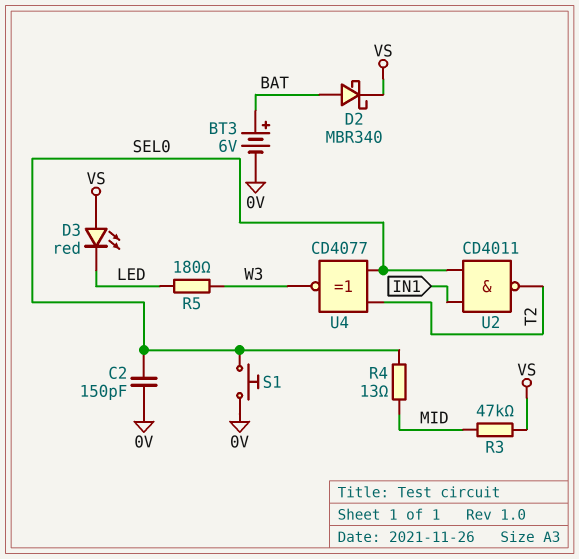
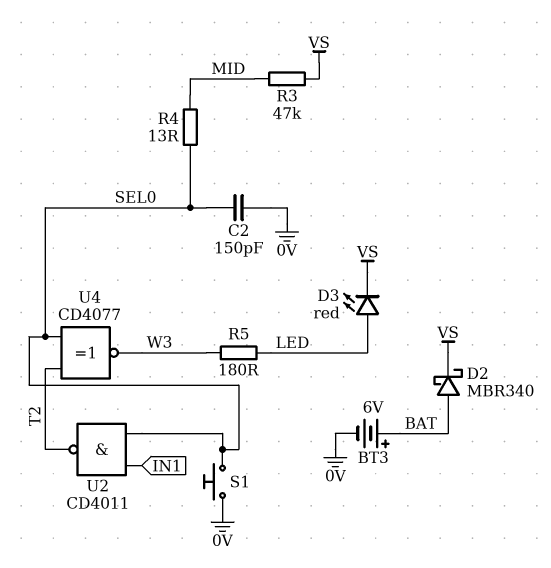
D3: LED red (A VS, K LED) -> LED red (A LED, K VS)

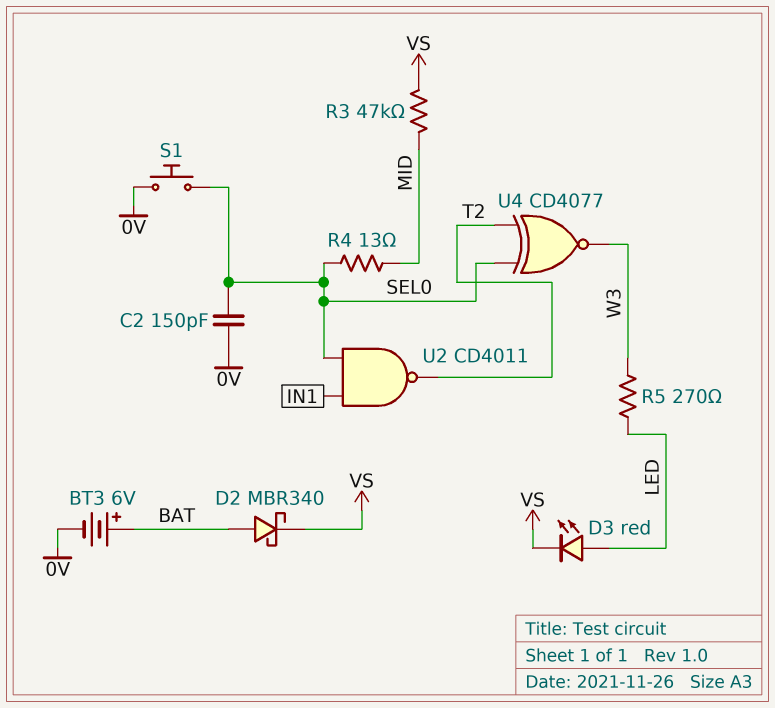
R5: 180 (LED, W3) -> 270 (LED, W3)

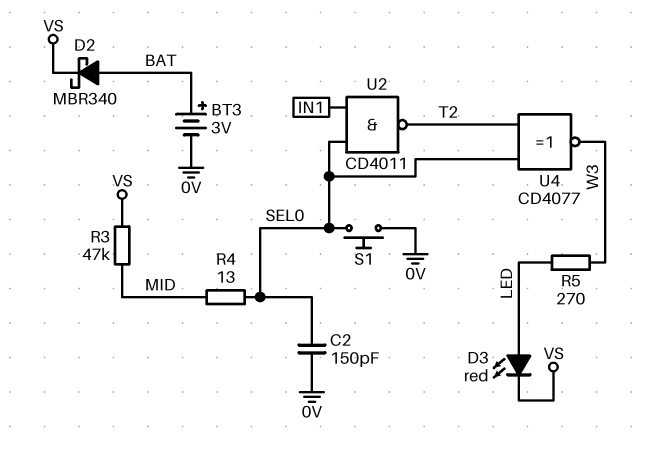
BT3: 6V (plus BAT, minus 0V) -> 3V (plus BAT, minus 0V)

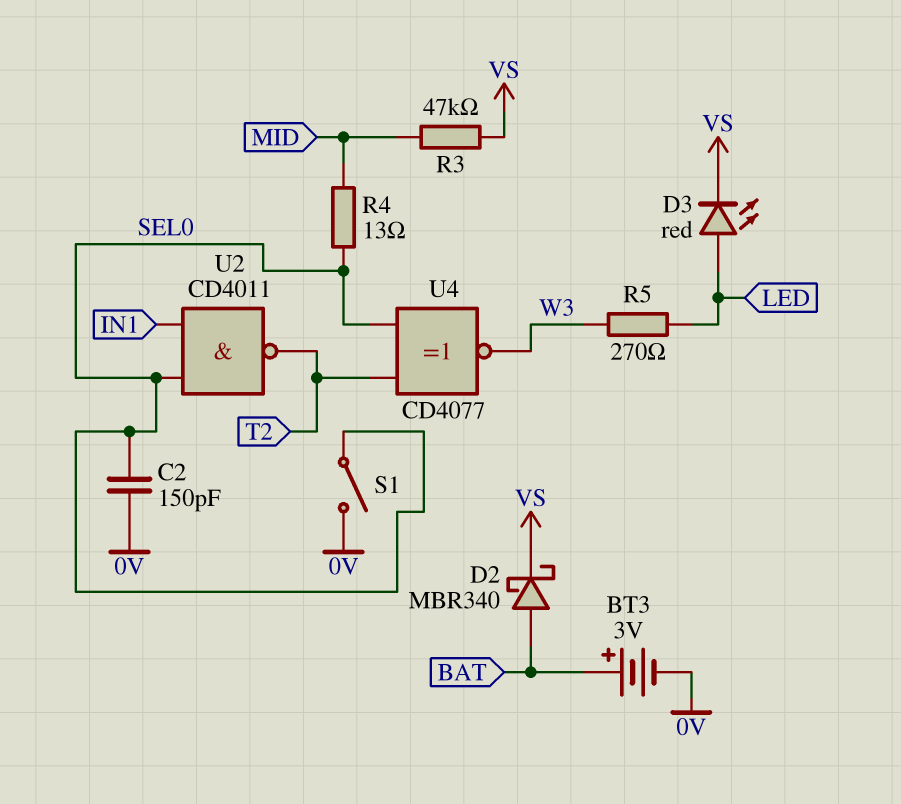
S1: button (0V, SEL0) -> switch (0V, SEL0)

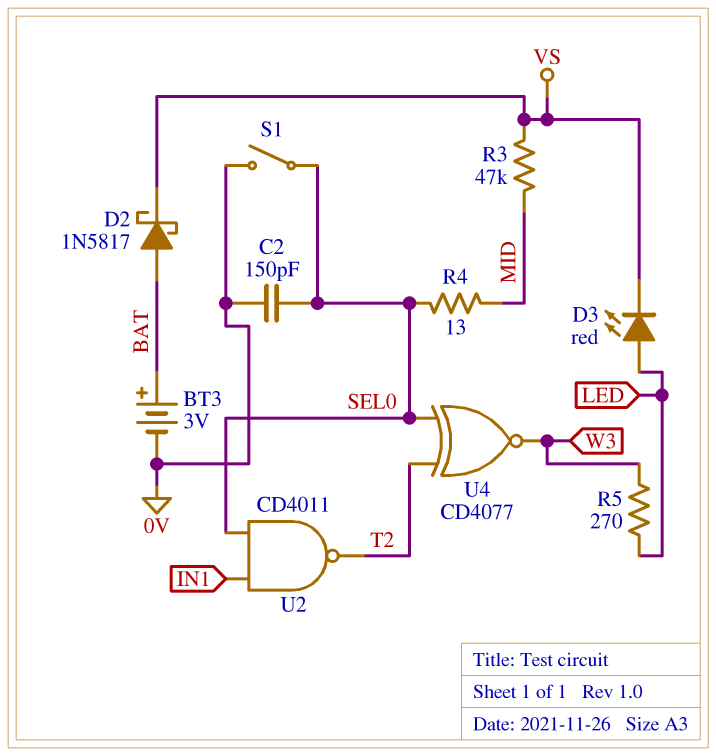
D2: schottky MBR340 (A BAT, K VS) -> schottky 1N5817 (A BAT, K VS)

